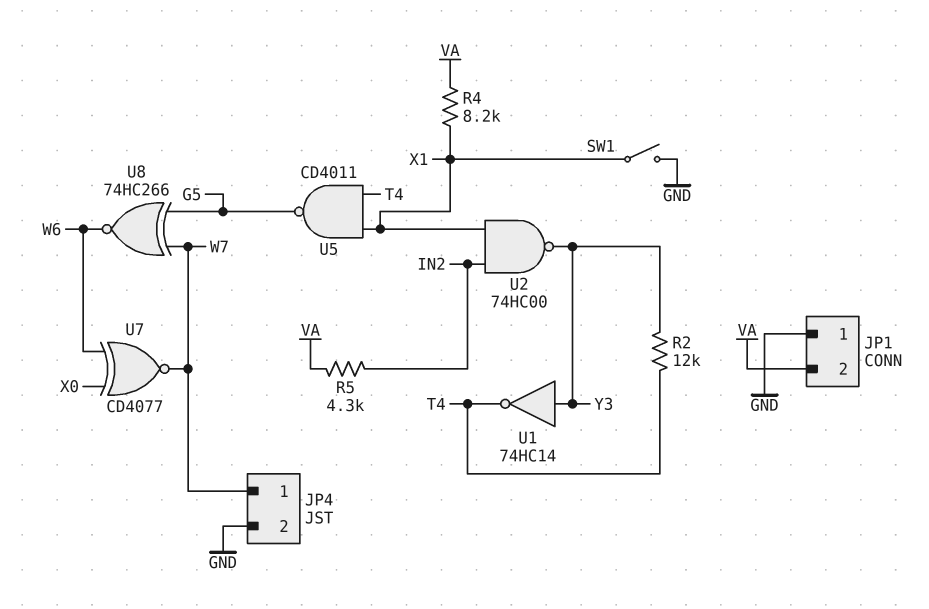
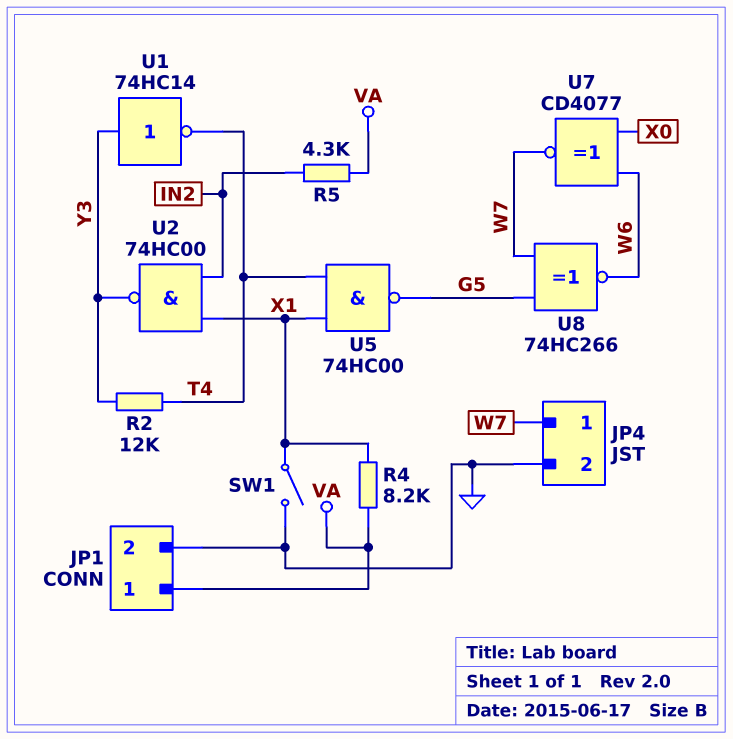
JP1 pin 1: GND -> VA
JP1 pin 2: VA -> GND
U5: NAND CD4011 (in T4, in X1, out G5) -> NAND 74HC00 (in T4, in X1, out G5)

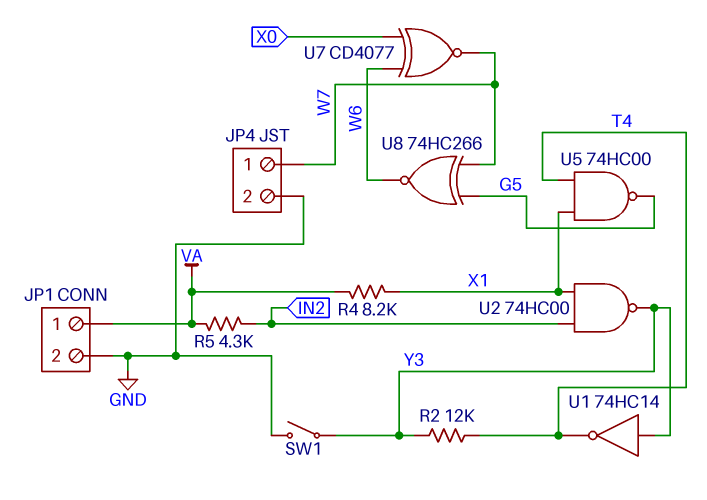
SW1: switch (GND, X1) -> switch (GND, Y3)

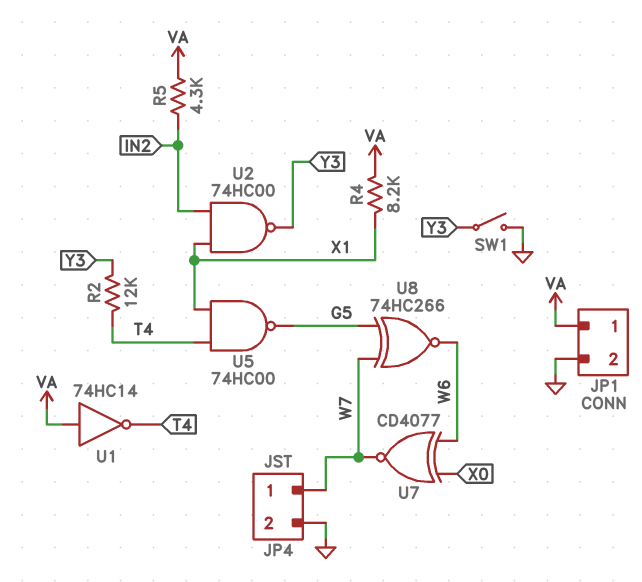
U1: NOT 74HC14 (in Y3, out T4) -> NOT 74HC14 (in VA, out T4)

